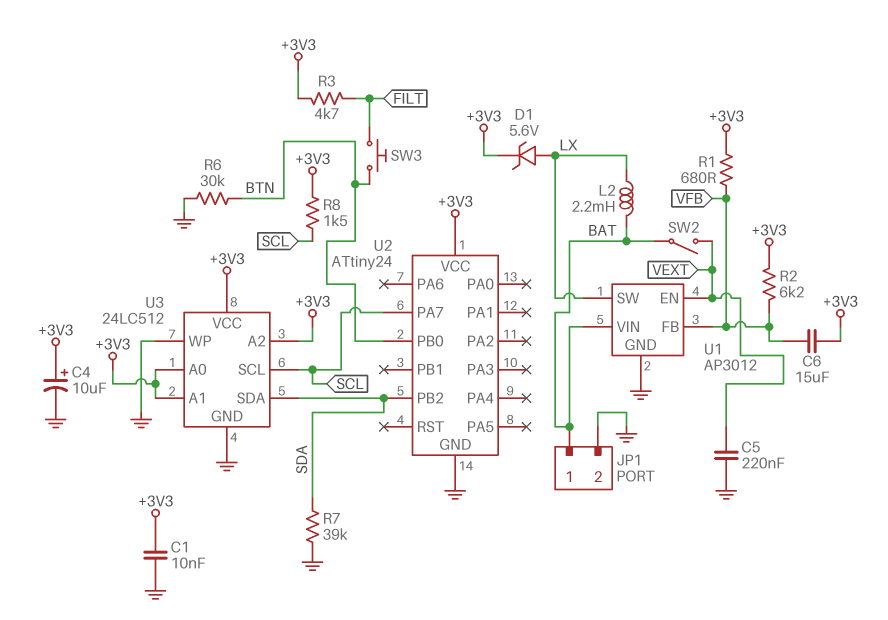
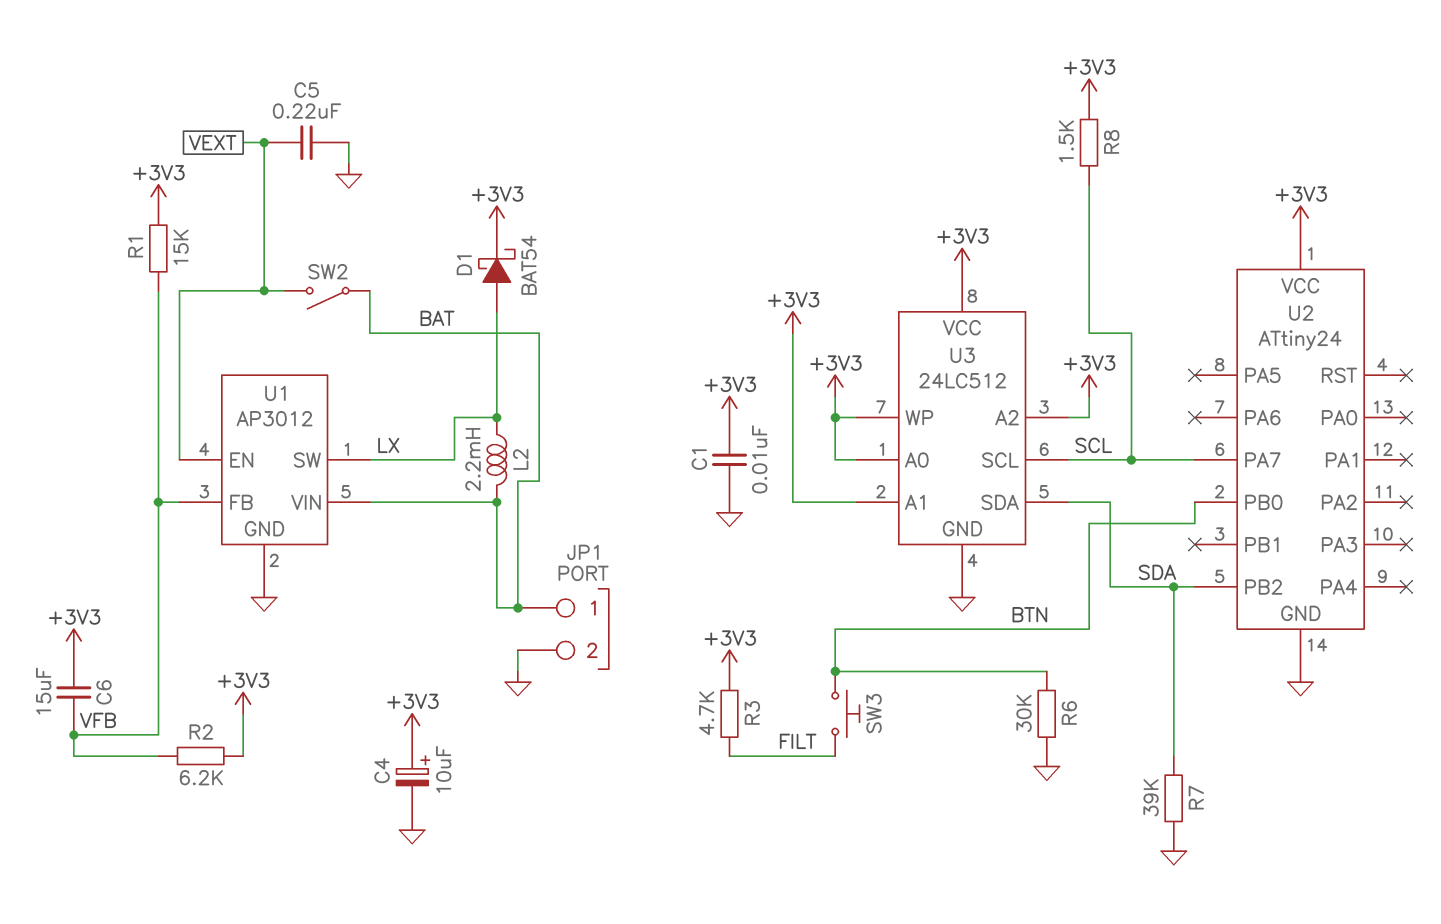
D1: zener 5.6V (A LX, K +3V3) -> schottky BAT54 (A LX, K +3V3)
R1: 680 (+3V3, VFB) -> 15k (+3V3, VFB)
U3 pin WP: GND -> +3V3

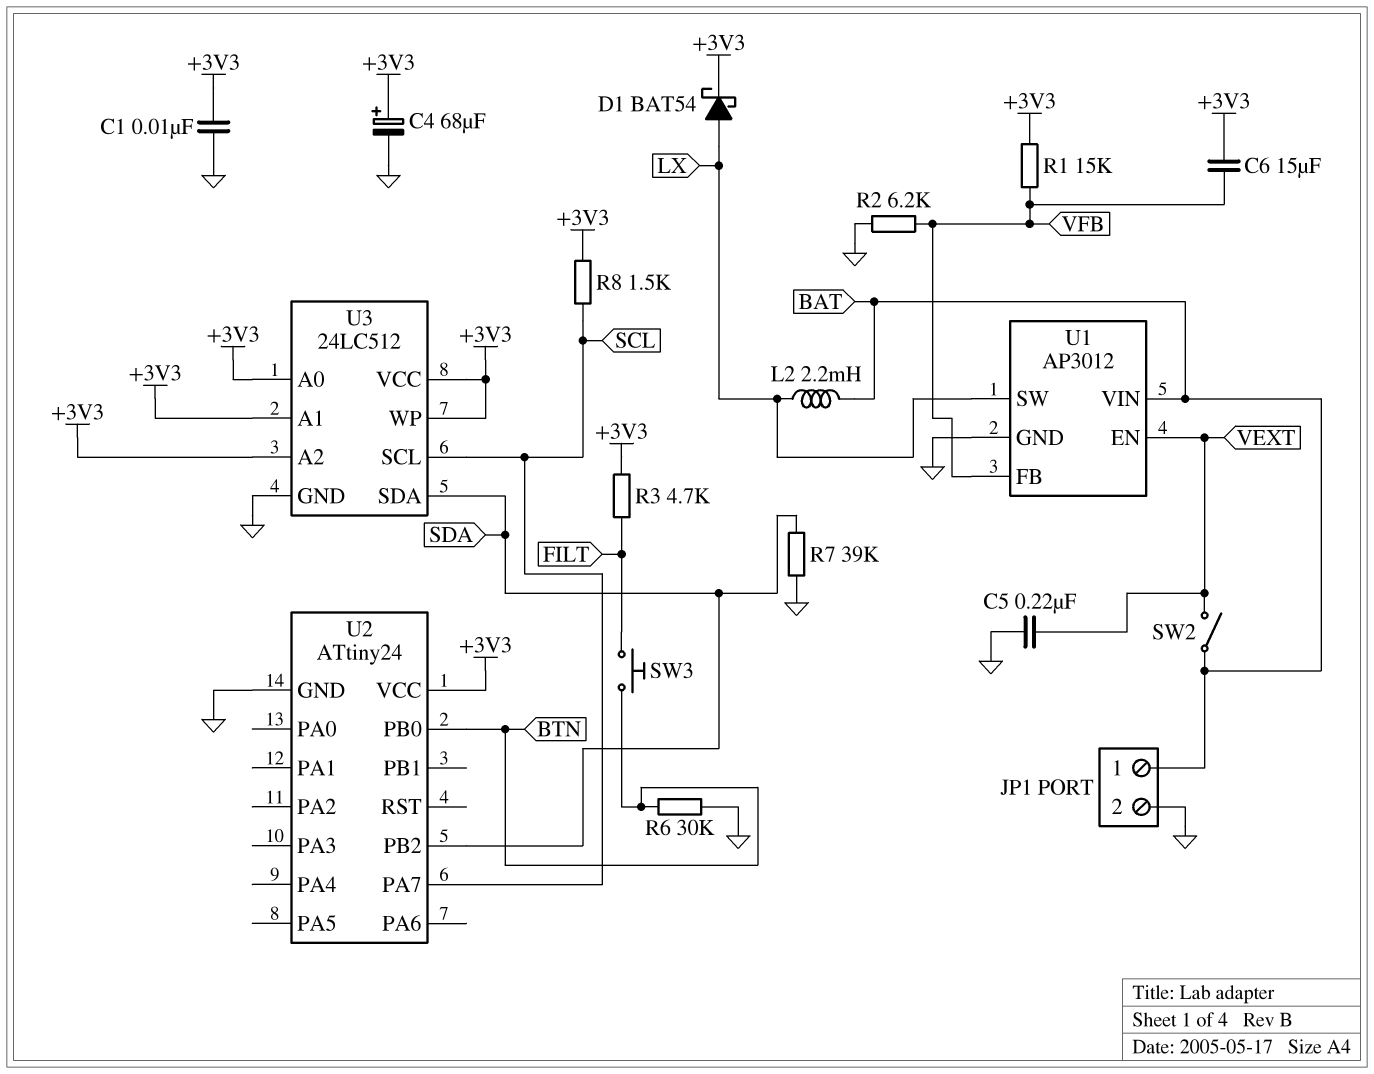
C4: 10uF (plus +3V3, minus GND) -> 68uF (plus +3V3, minus GND)
R2: 6.2k (+3V3, VFB) -> 6.2k (GND, VFB)

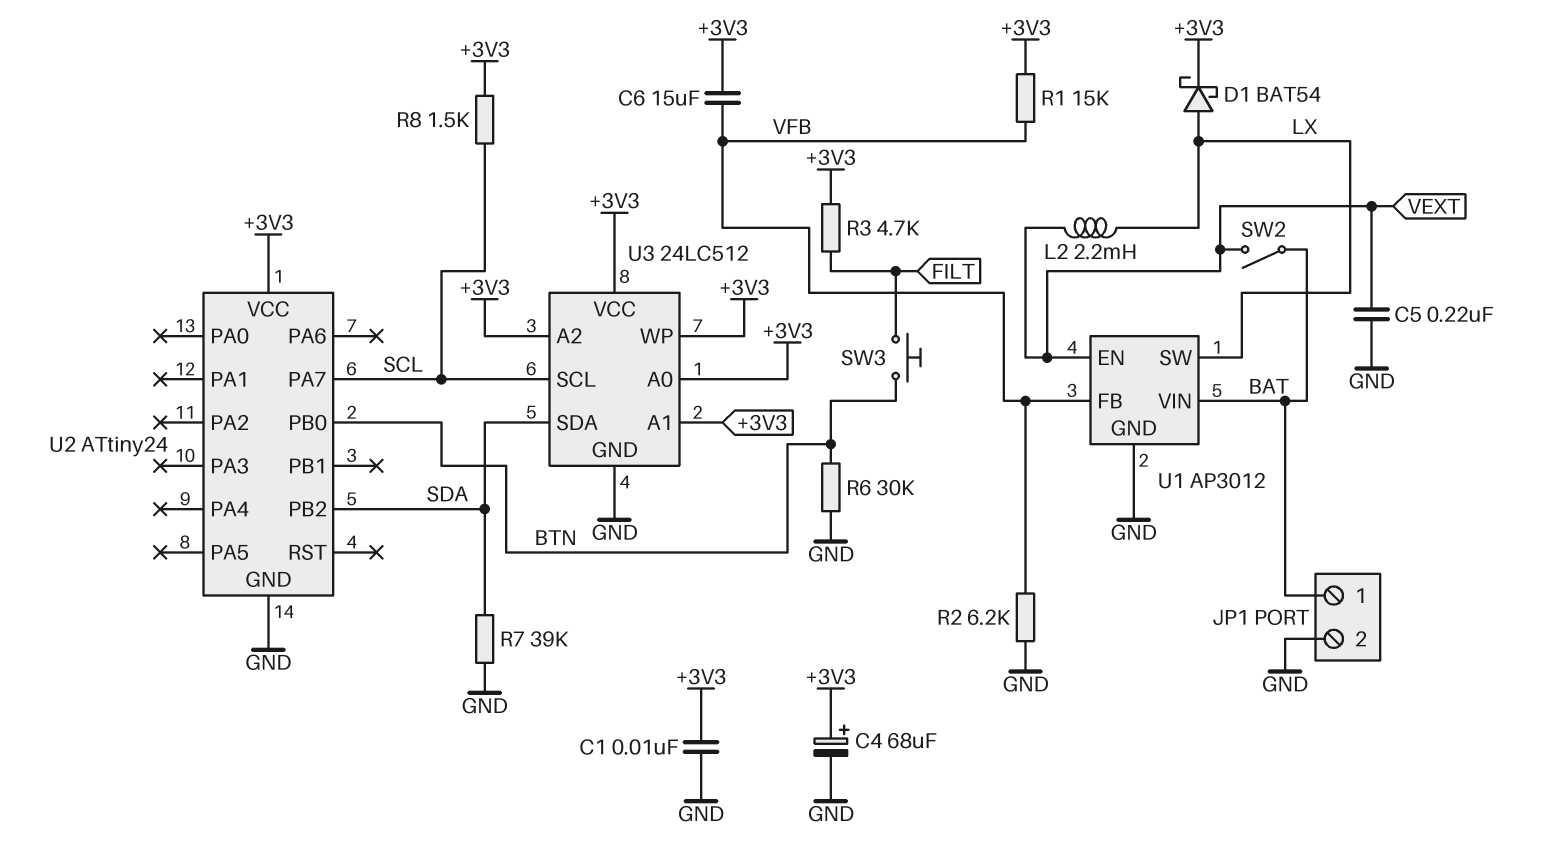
L2: 2.2mH (BAT, LX) -> 2.2mH (LX, VEXT)

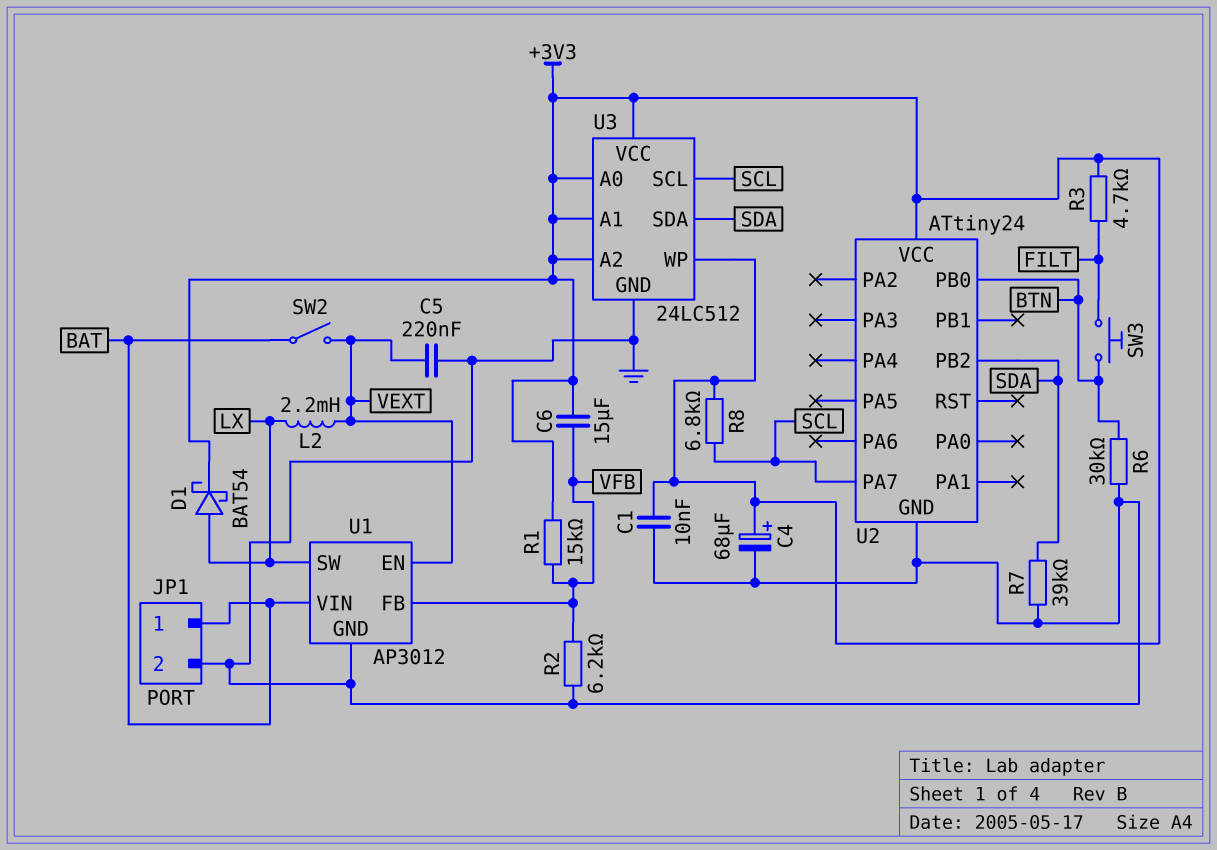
R8: 1.5k (+3V3, SCL) -> 6.8k (+3V3, SCL)

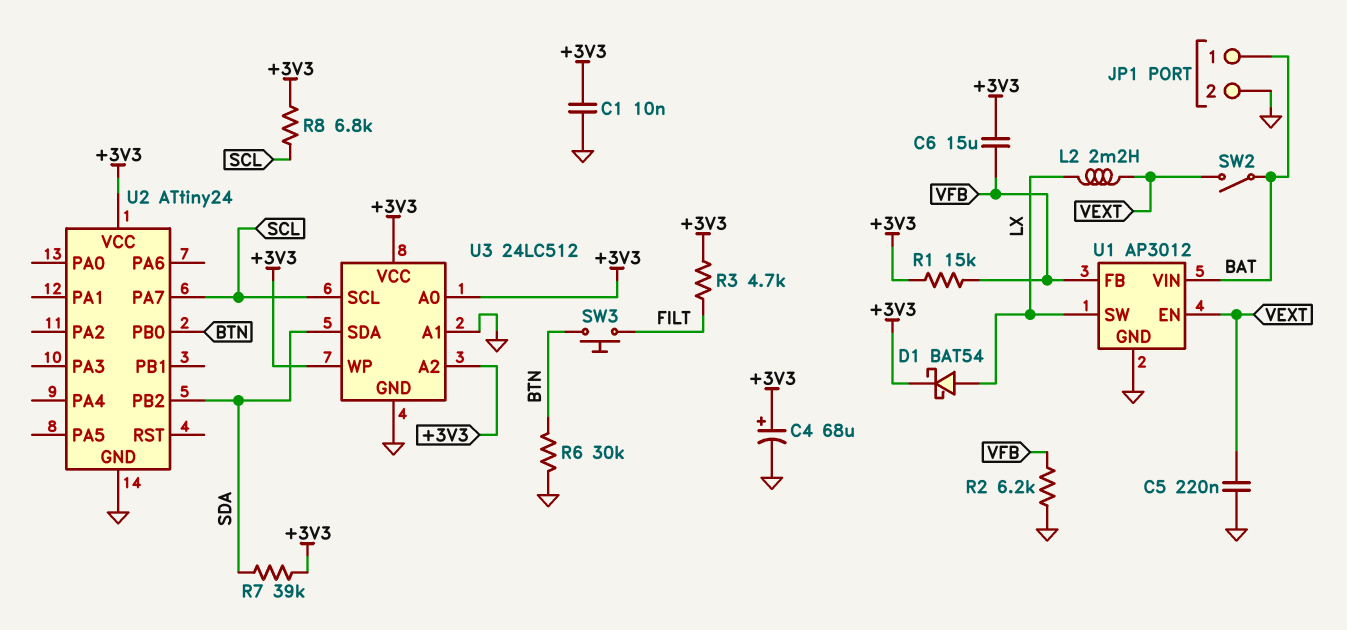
R7: 39k (GND, SDA) -> 39k (+3V3, SDA)
U3 pin A1: +3V3 -> GND

